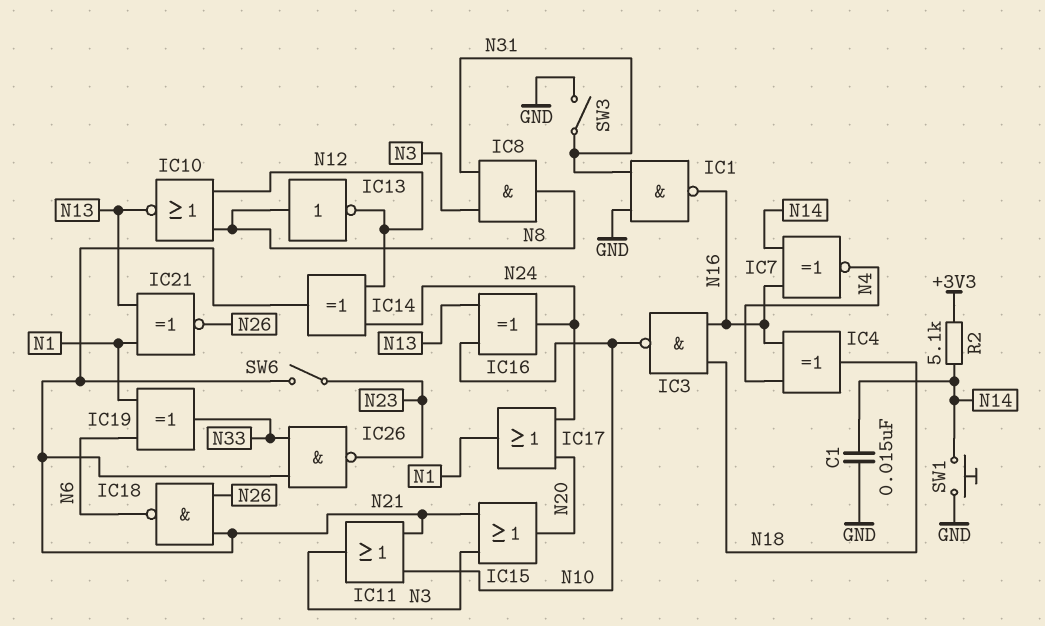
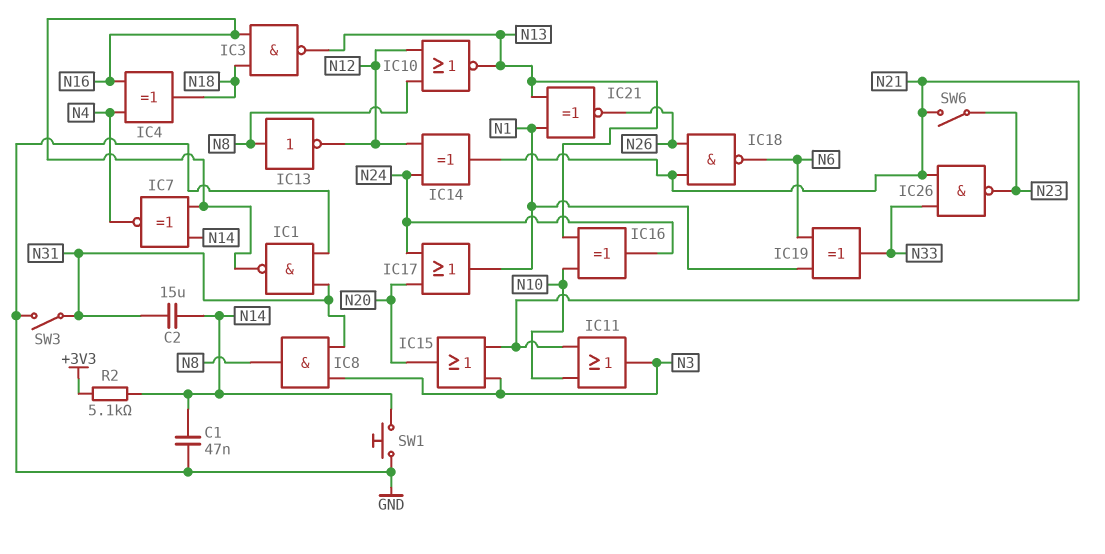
C1: 15nF (GND, N14) -> 47nF (GND, N14)
C2: none -> 15uF (N14, N31)
IC3: NAND (in N16, in N18, out N10) -> NAND (in N16, in N18, out N13)

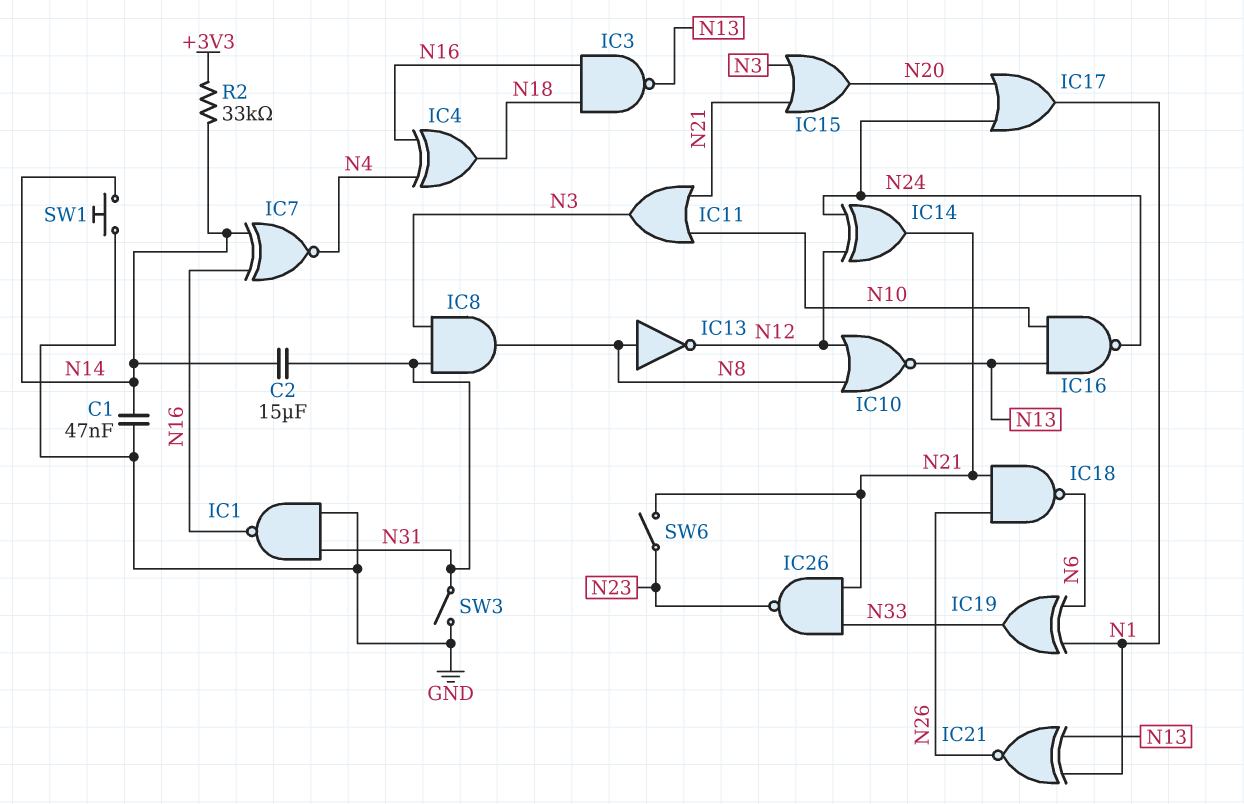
IC16: XOR (in N10, in N13, out N24) -> NAND (in N10, in N13, out N24)
R2: 5.1k (+3V3, N14) -> 33k (+3V3, N14)

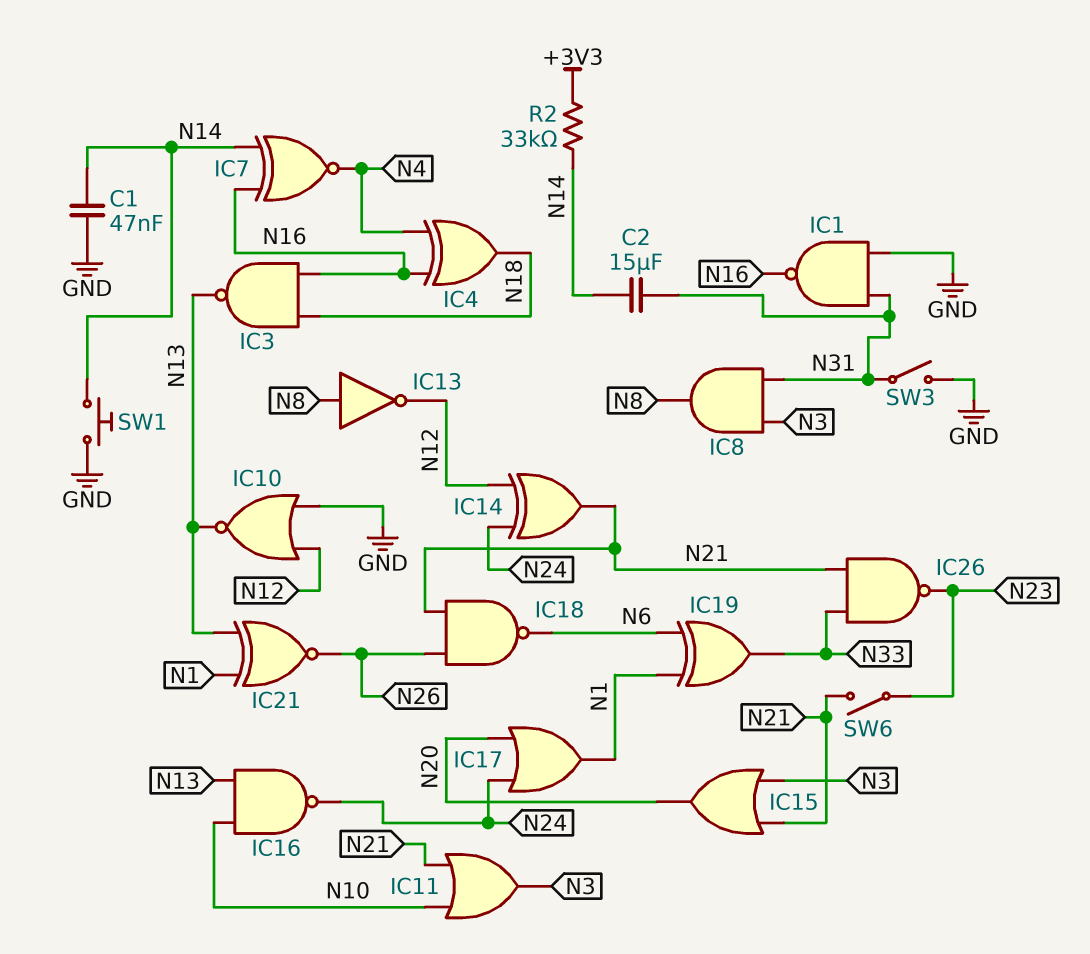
IC10: NOR (in N8, in N12, out N13) -> NOR (in GND, in N12, out N13)

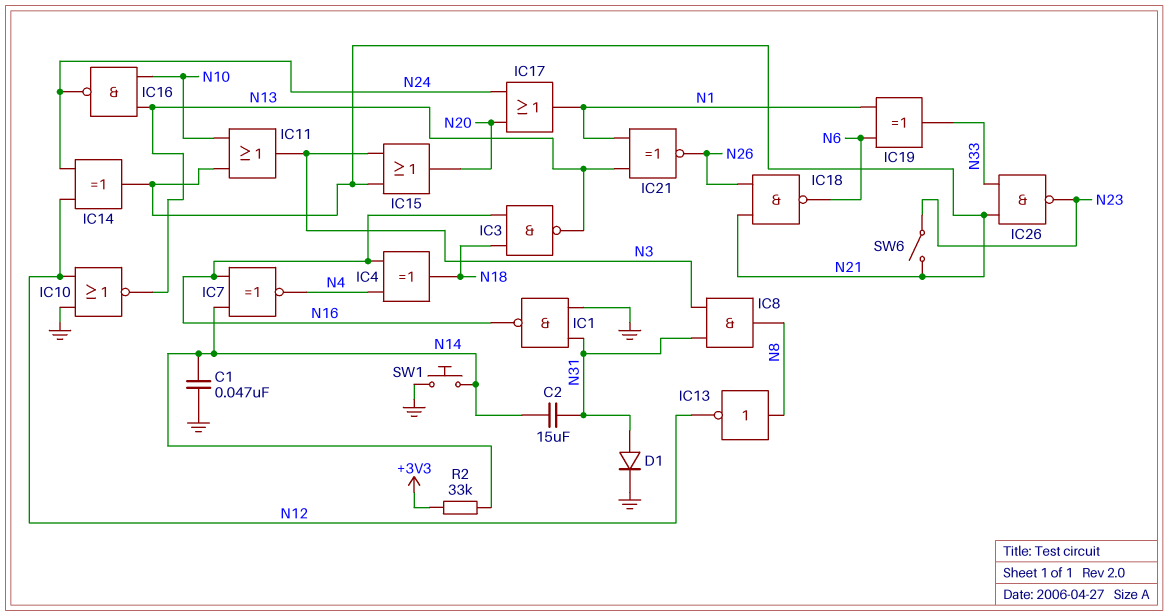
D1: none -> diode (A N31, K GND)
SW3: switch (GND, N31) -> none

